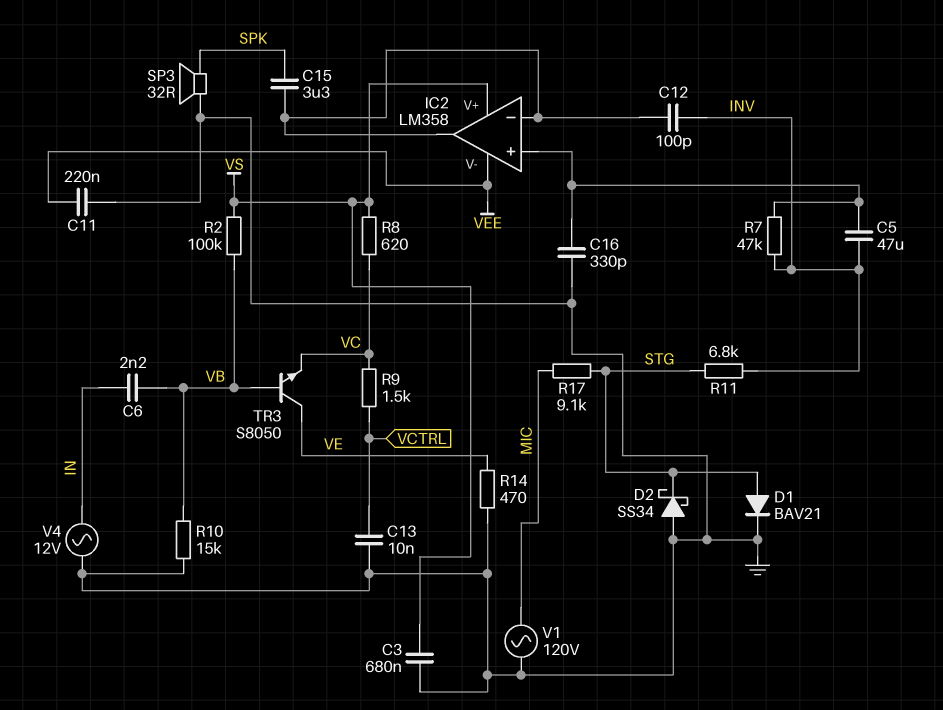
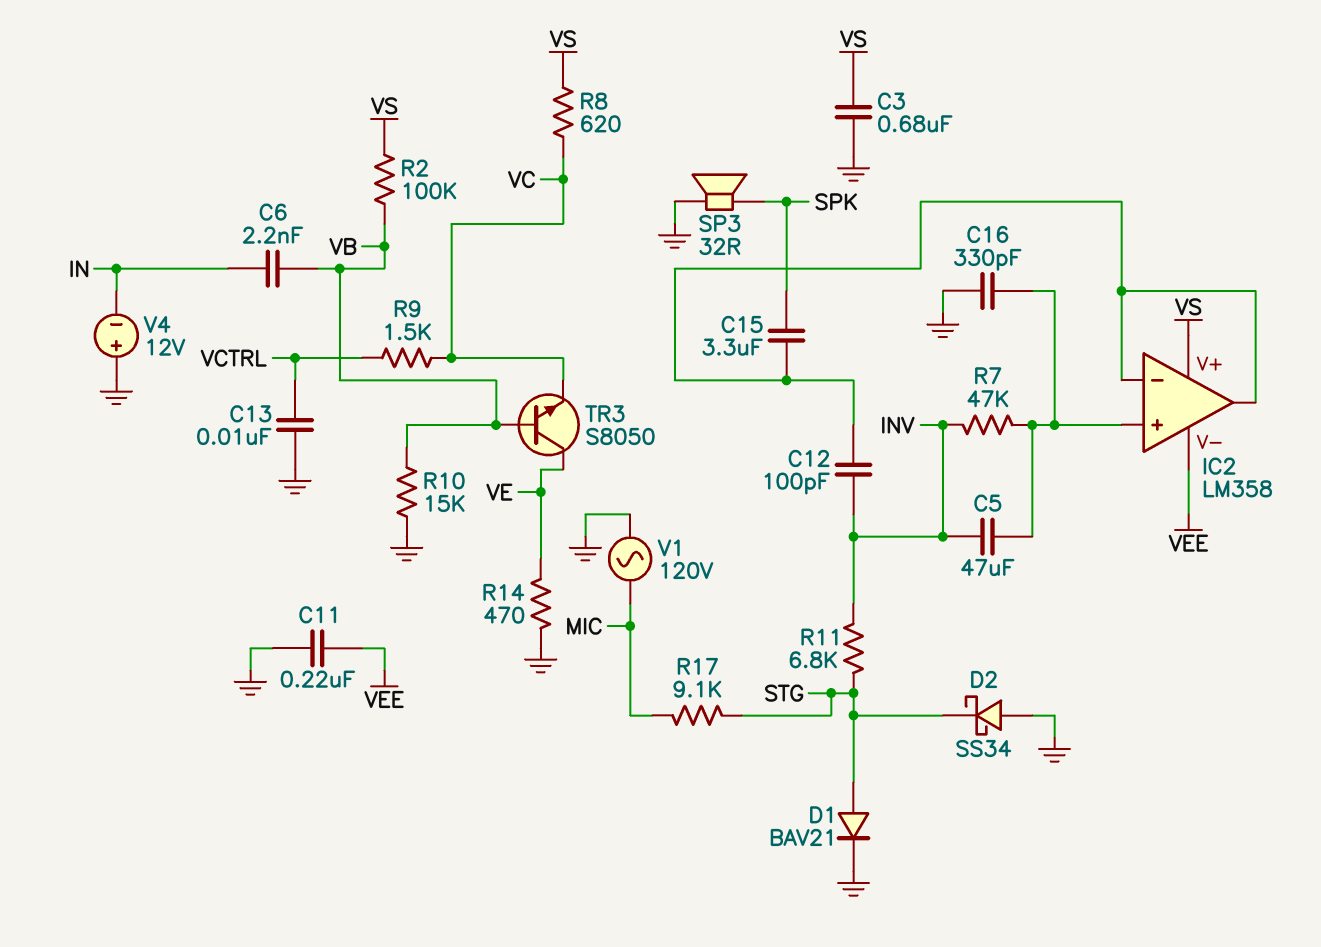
V4: AC 12V (GND, IN) -> 12V (plus GND, minus IN)

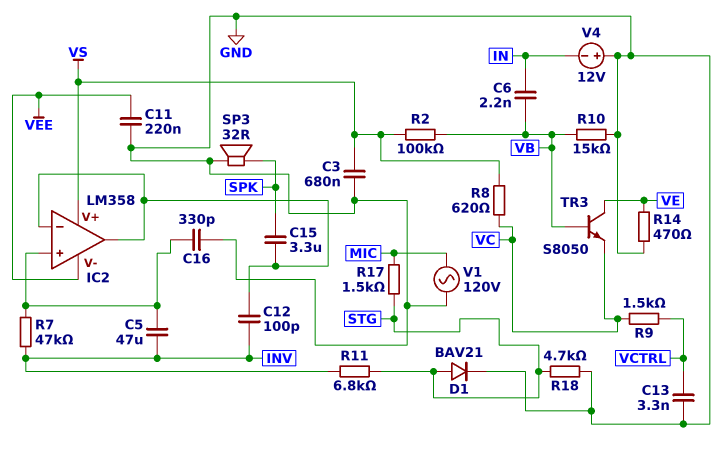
C13: 10nF (GND, VCTRL) -> 3.3nF (GND, VCTRL)
D2: schottky SS34 (A GND, K STG) -> none
R17: 9.1k (MIC, STG) -> 1.5k (MIC, STG)
R18: none -> 4.7k (GND, STG)

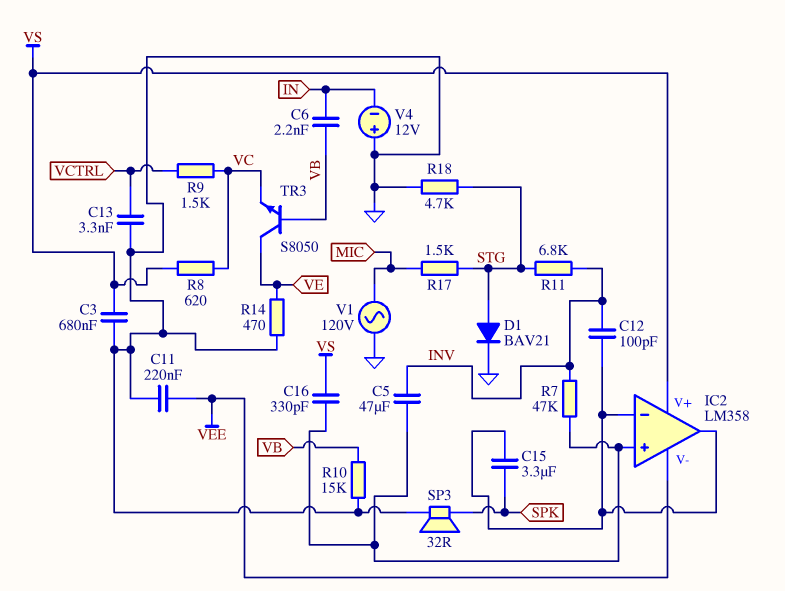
C16: 330pF (GND, IC2/in+) -> 330pF (IC2/in+, VS)
R2: 100k (VB, VS) -> none

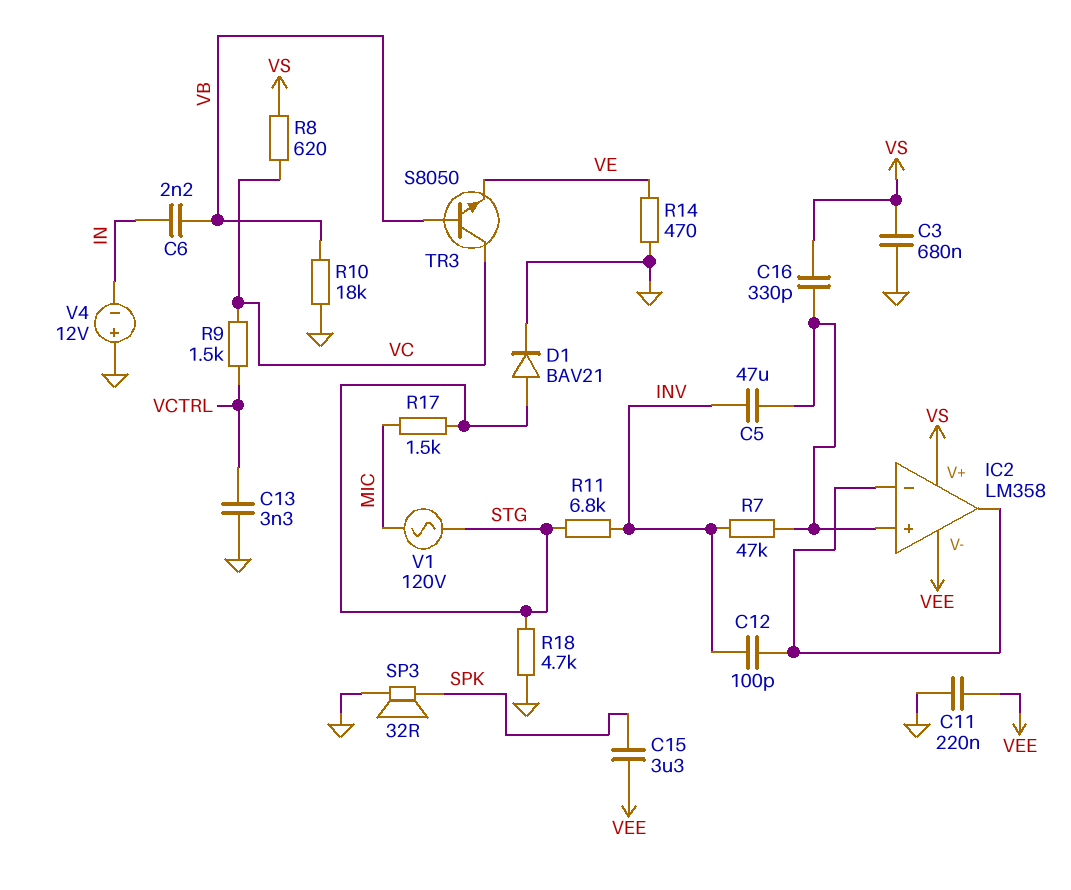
C15: 3.3uF (IC2/in-, SPK) -> 3.3uF (SPK, VEE)
R10: 15k (GND, VB) -> 18k (GND, VB)
TR3: NPN S8050 (B VB, C VE, E VC) -> NPN S8050 (B VB, C VC, E VE)
V1: AC 120V (GND, MIC) -> AC 120V (MIC, STG)

